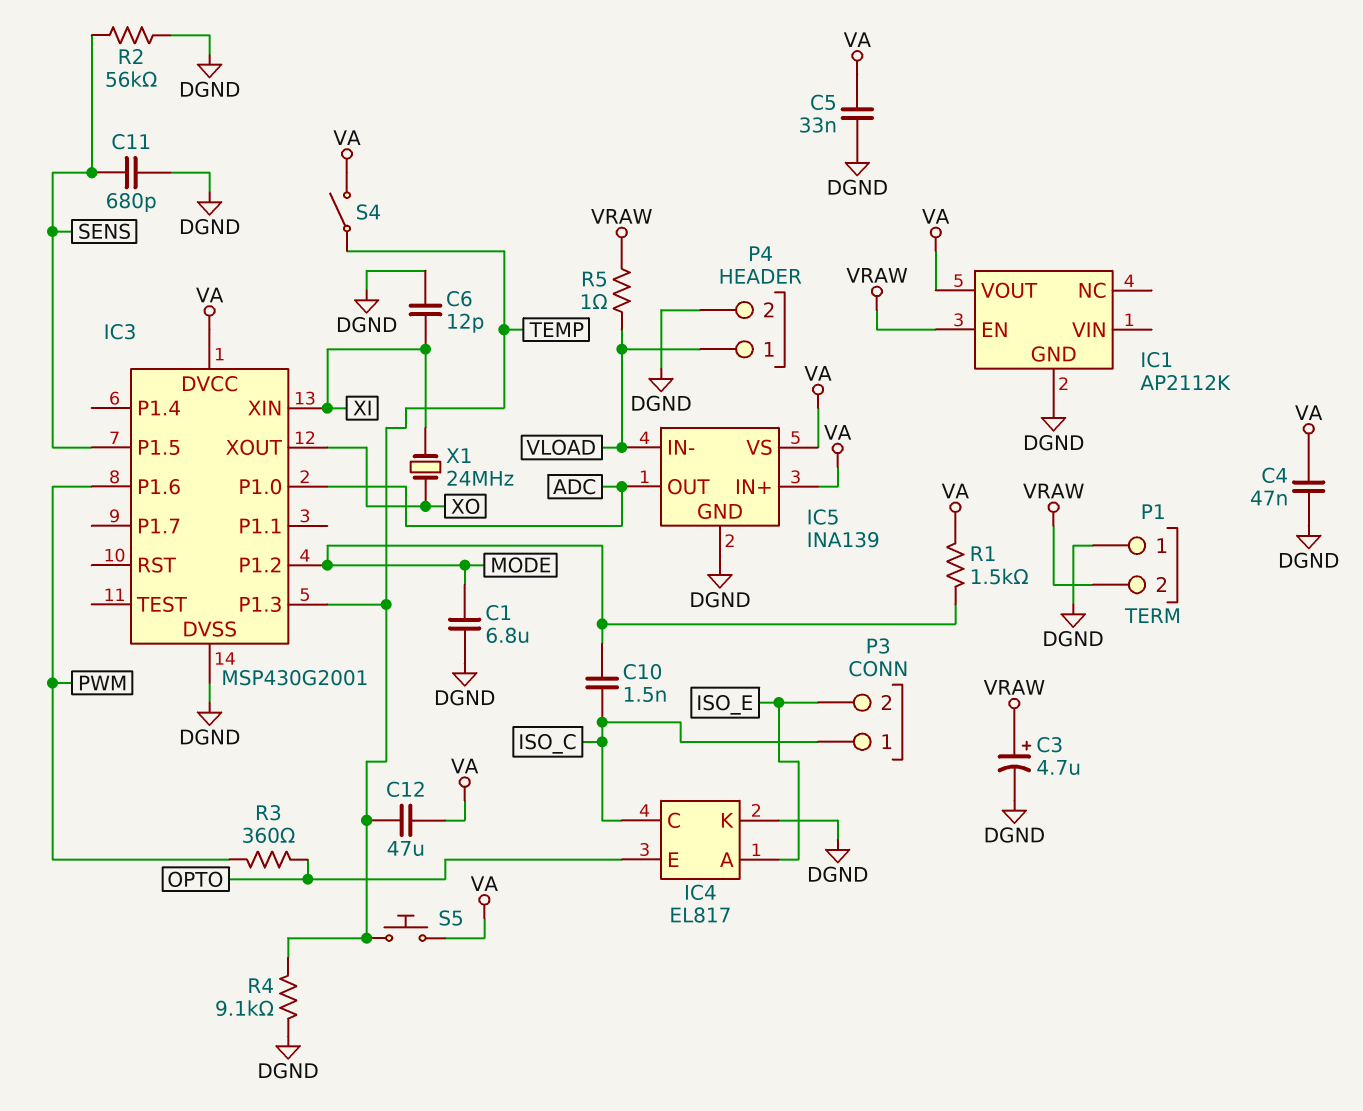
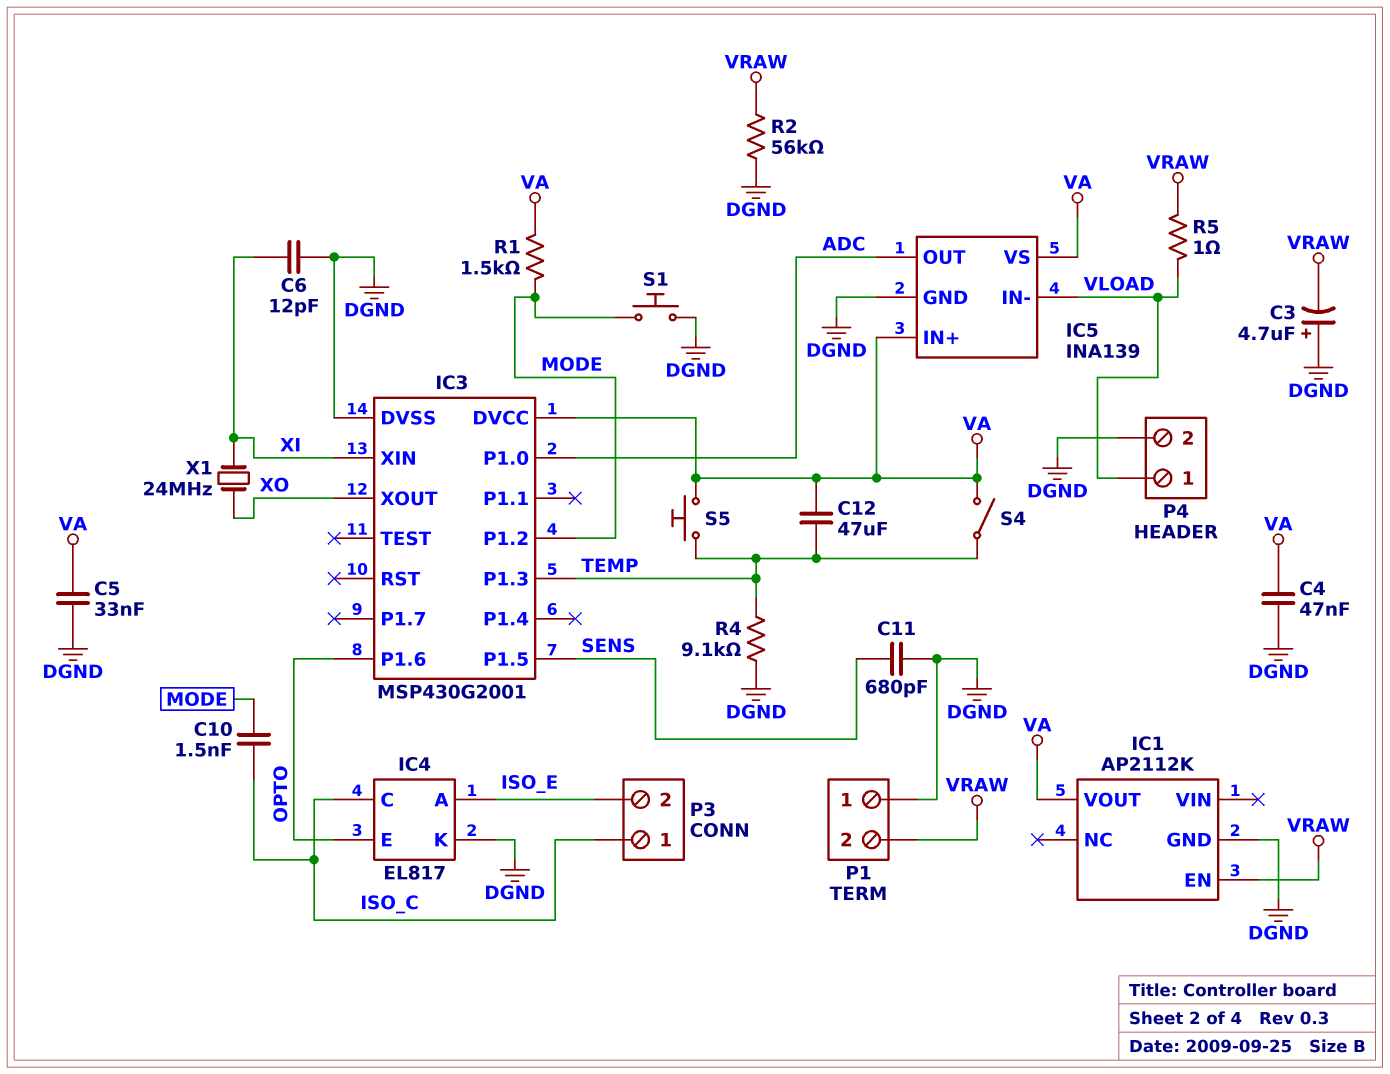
C1: 6.8uF (DGND, MODE) -> none
C3: 4.7uF (plus VRAW, minus DGND) -> 4.7uF (plus DGND, minus VRAW)
IC3 pin P1.6: PWM -> OPTO
R2: 56k (DGND, SENS) -> 56k (DGND, VRAW)
R3: 360 (OPTO, PWM) -> none
S1: none -> button (DGND, MODE)

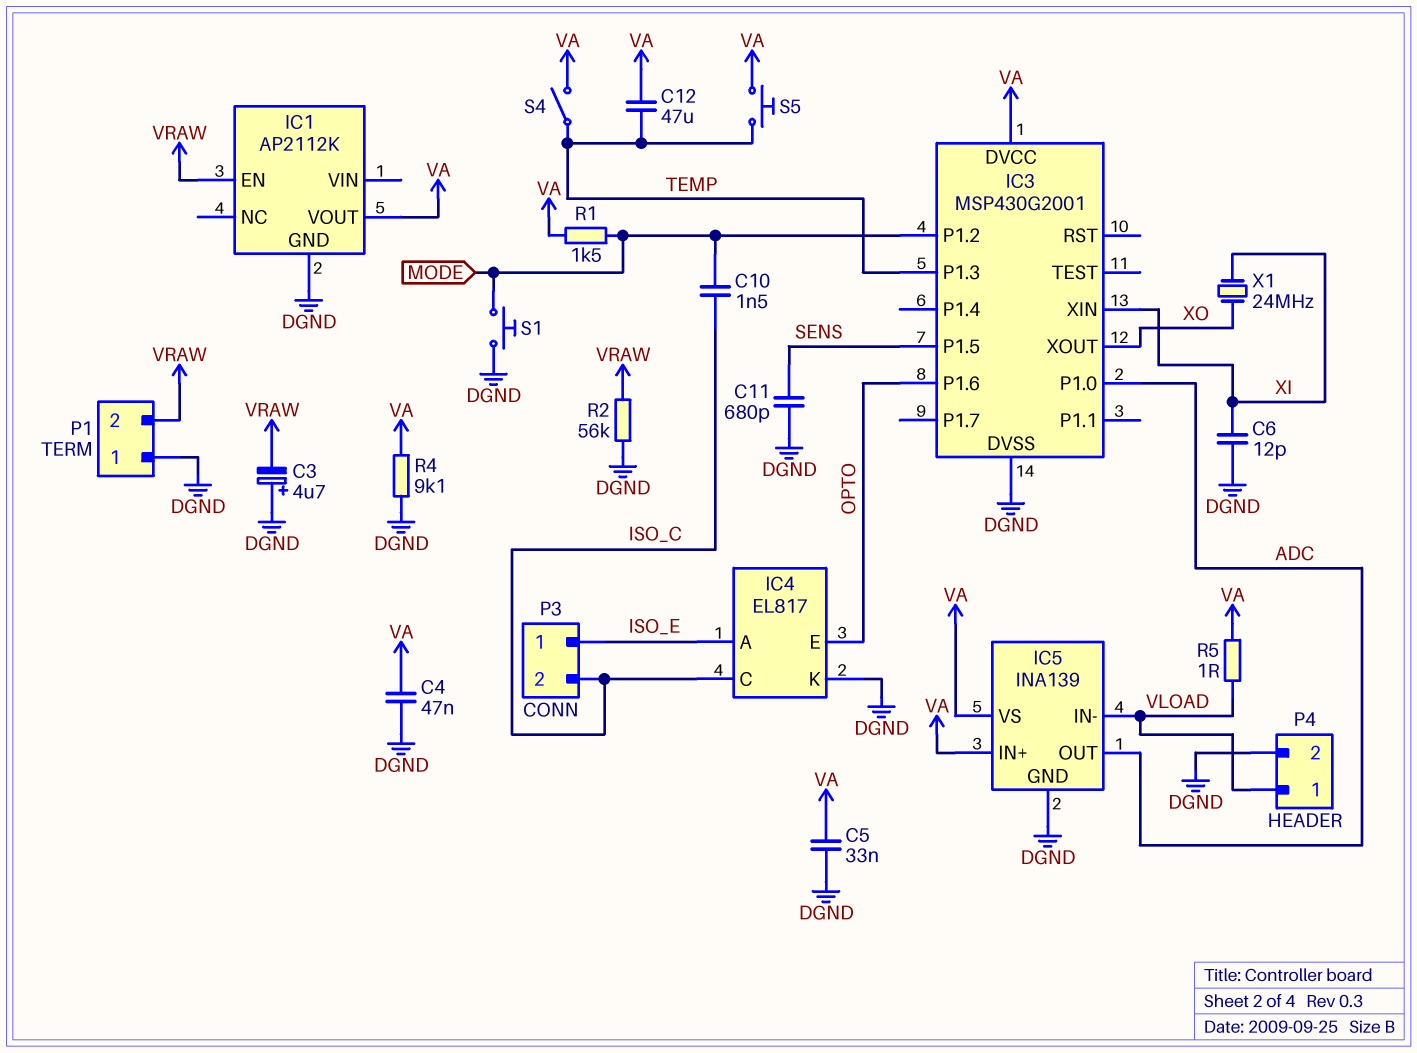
P3 pin 1: ISO_C -> ISO_E
P3 pin 2: ISO_E -> ISO_C
R4: 9.1k (DGND, TEMP) -> 9.1k (DGND, VA)
R5: 1 (VLOAD, VRAW) -> 1 (VA, VLOAD)

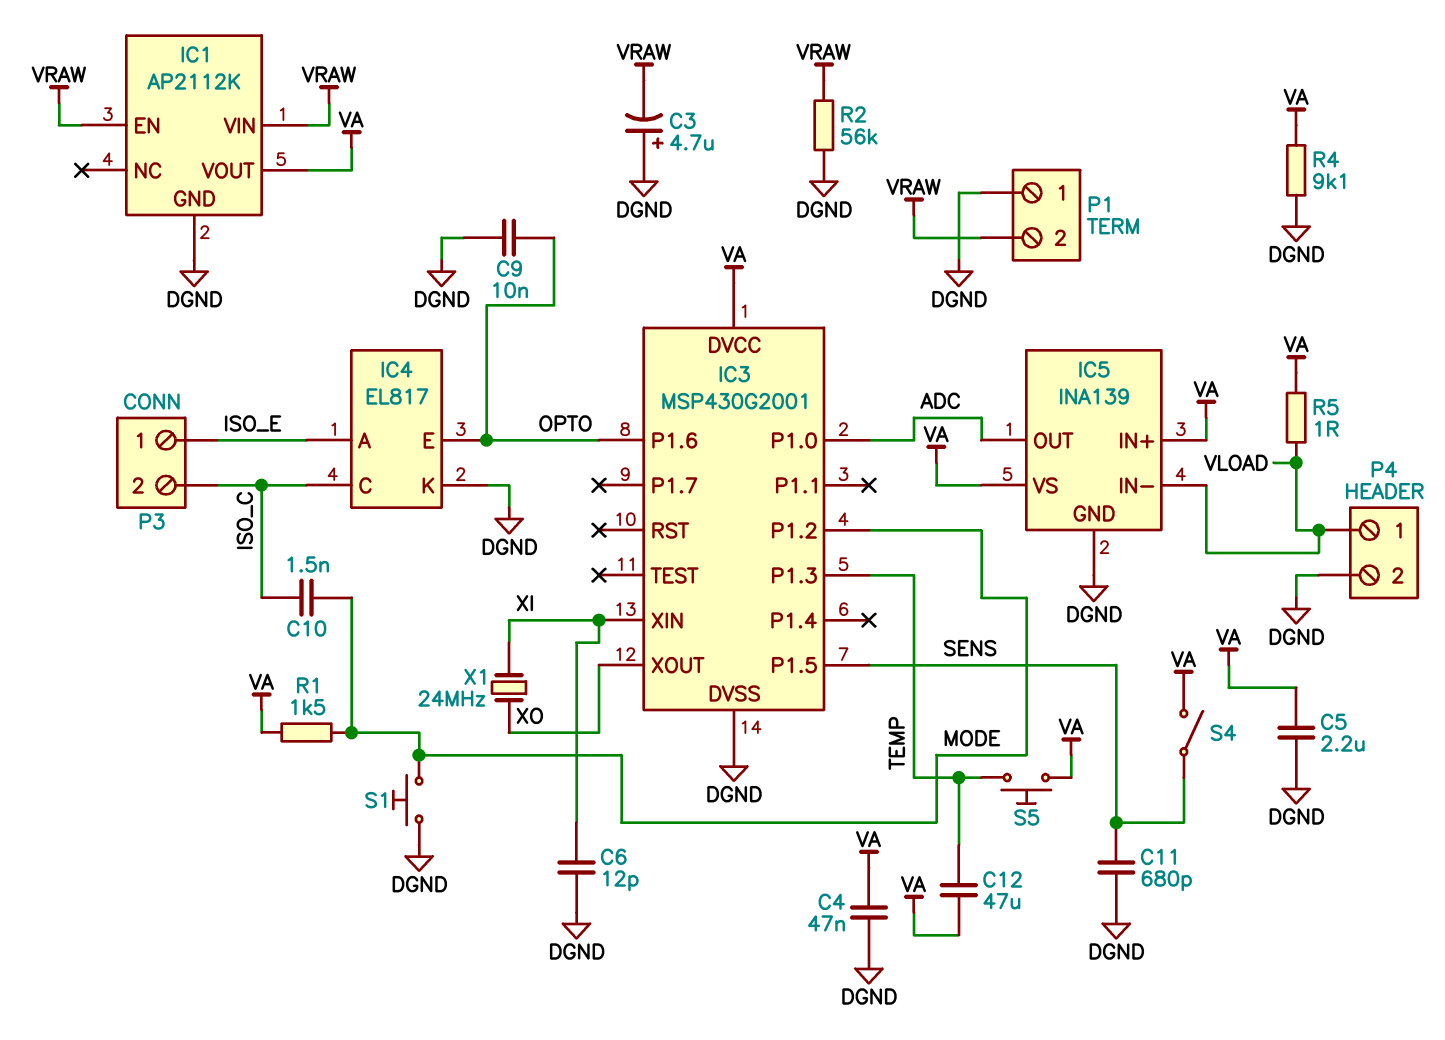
C5: 33nF (DGND, VA) -> 2.2uF (DGND, VA)
C9: none -> 10nF (DGND, OPTO)
IC1 pin VIN: none -> VRAW
S4: switch (TEMP, VA) -> switch (SENS, VA)

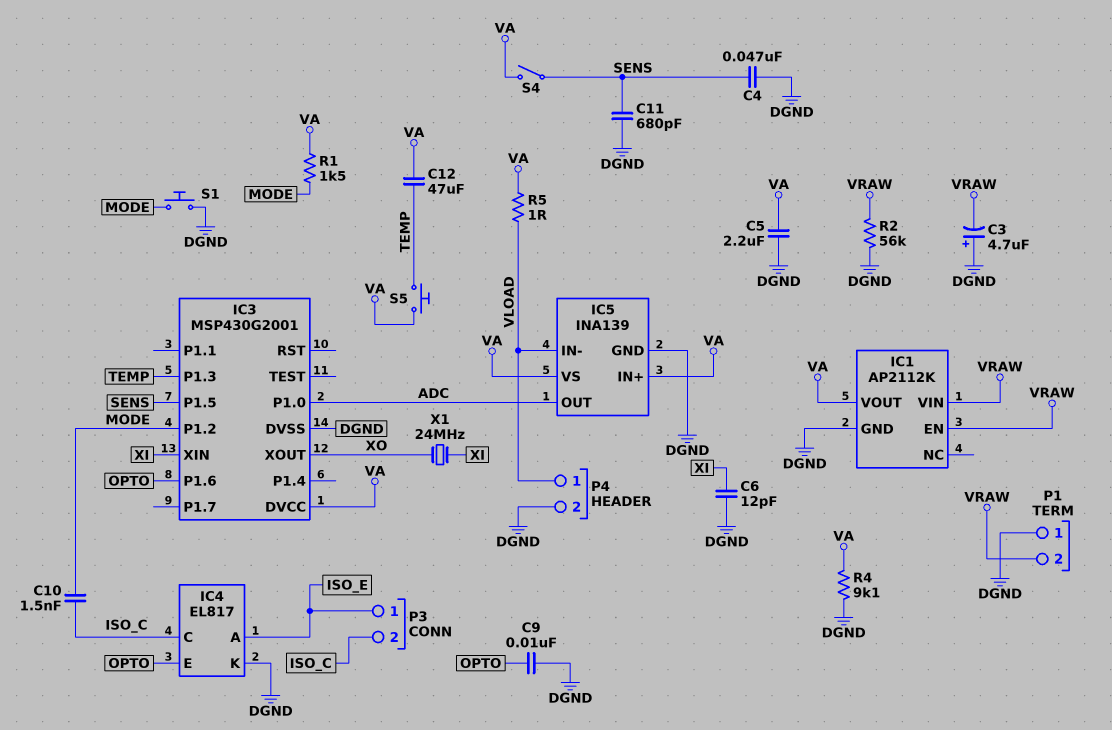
C4: 47nF (DGND, VA) -> 47nF (DGND, SENS)

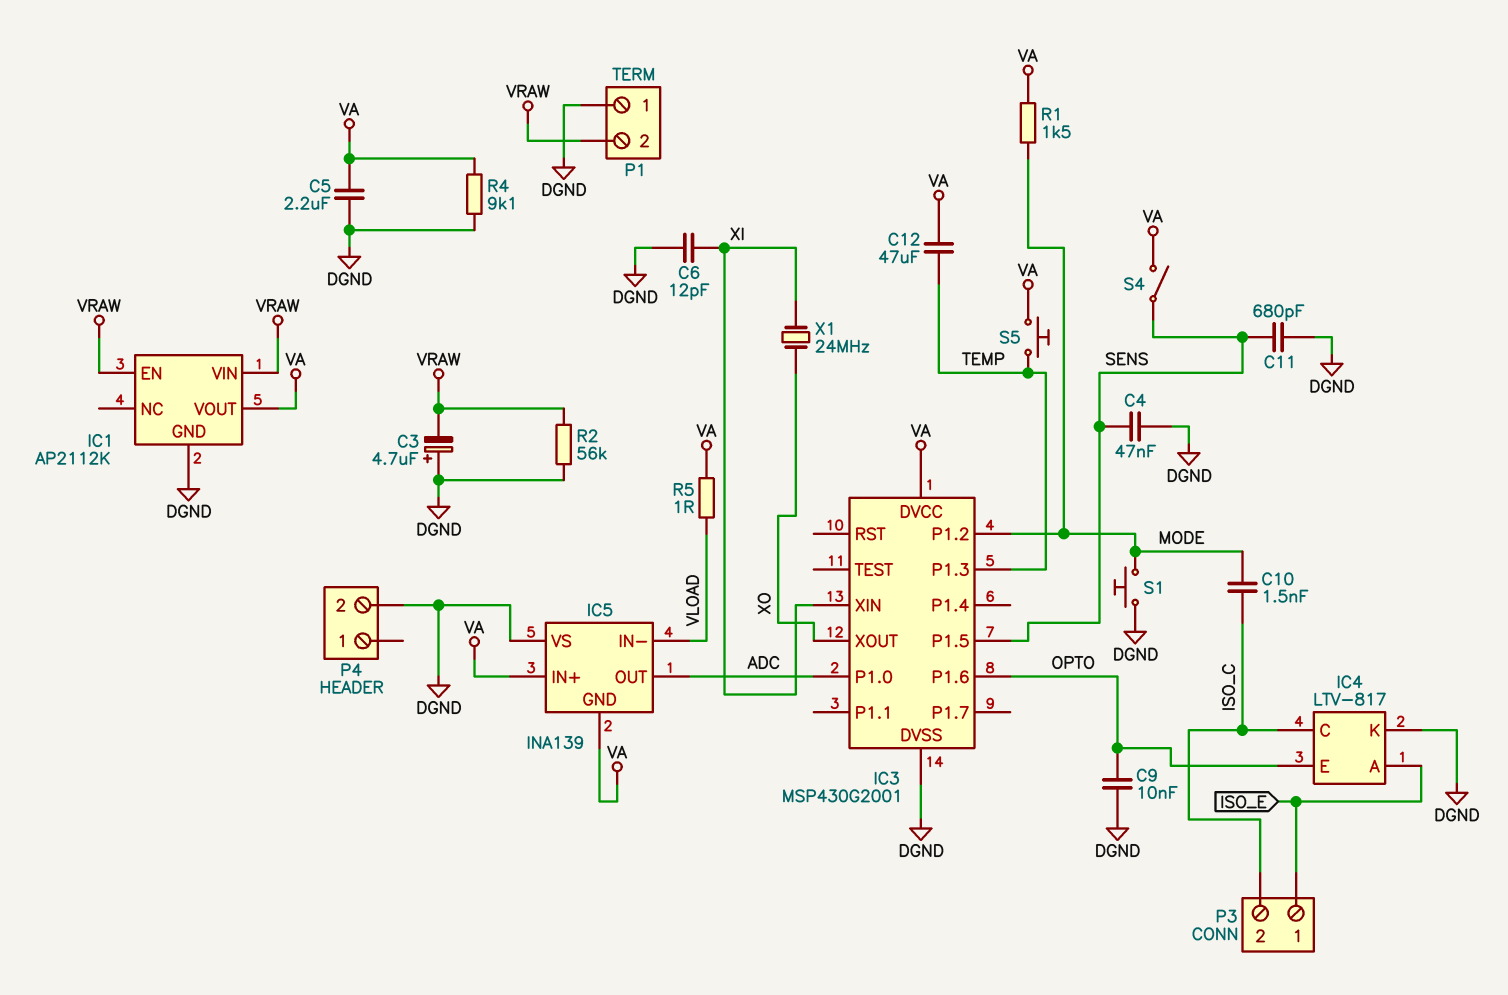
IC4: EL817 -> LTV-817
IC5 pin GND: DGND -> VA
IC5 pin VS: VA -> DGND
P4 pin 1: VLOAD -> none

